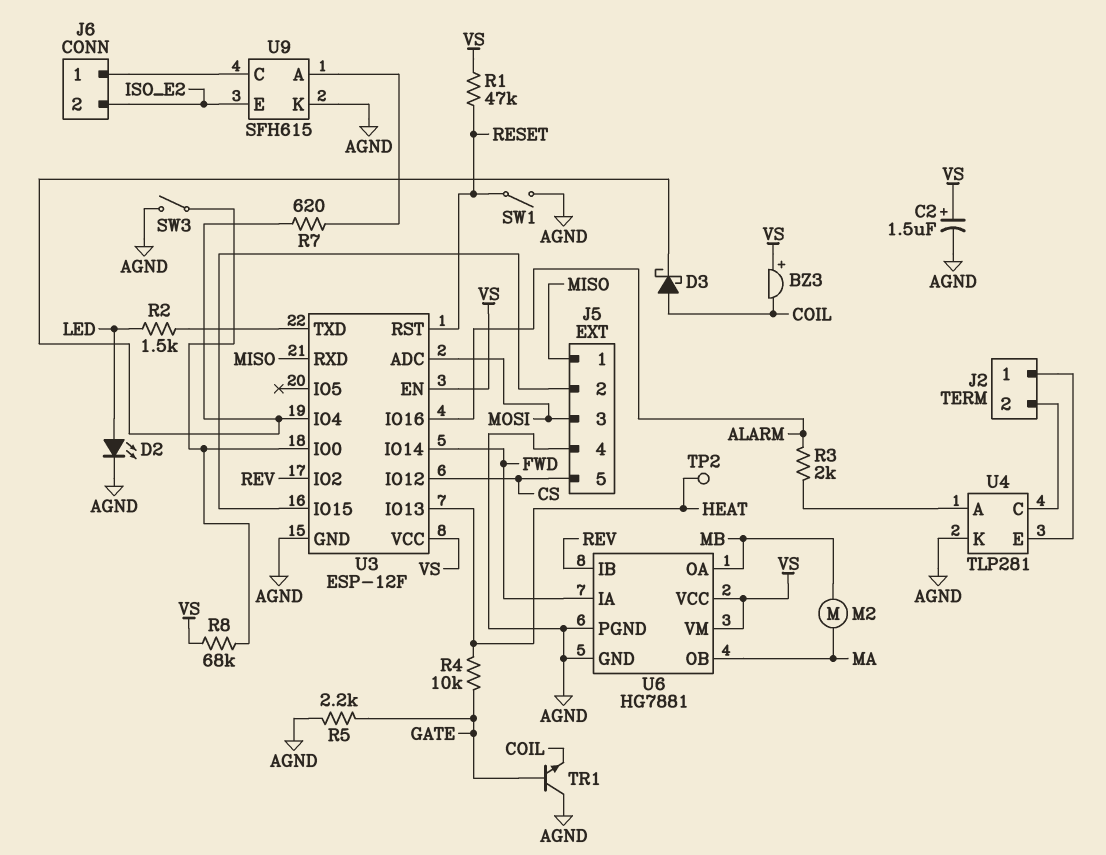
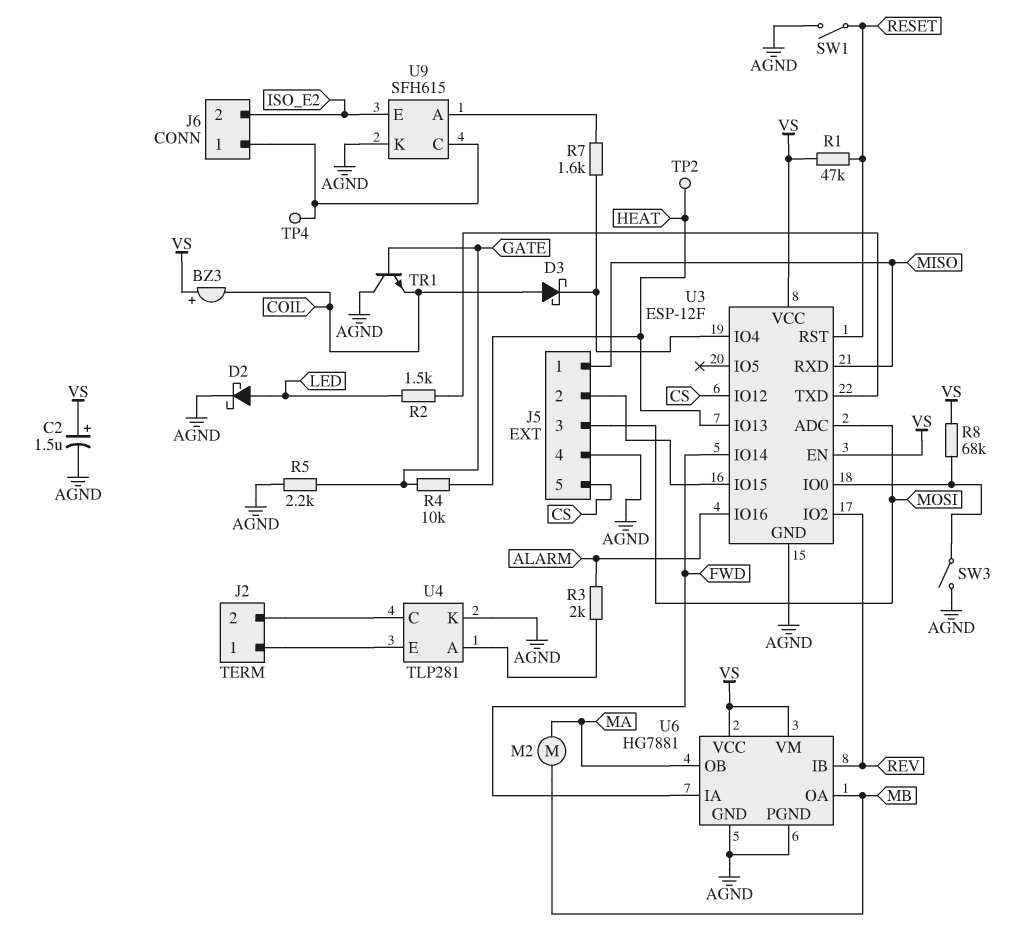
D2: LED (A LED, K AGND) -> schottky (A LED, K AGND)
R7: 620 (U3/IO4, U9/A) -> 1.6k (U3/IO4, U9/A)
TP4: none -> test point (J6/1)

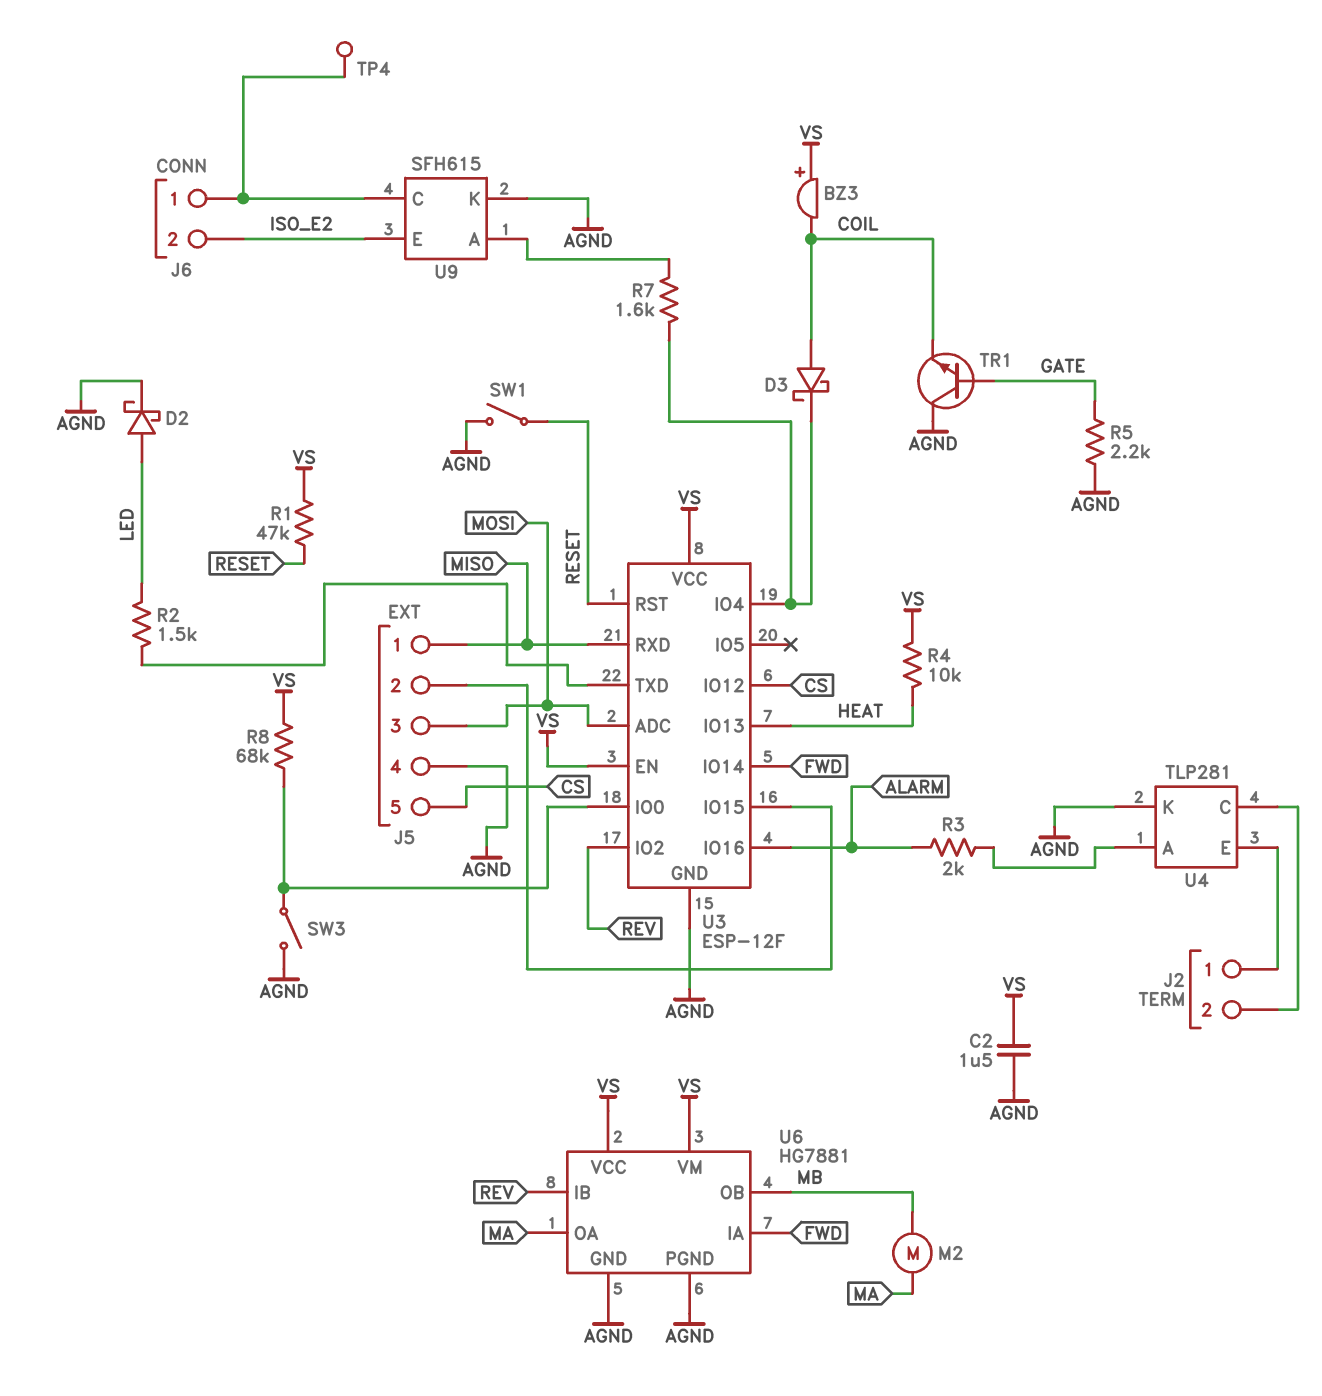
C2: 1.5uF (plus VS, minus AGND) -> 1.5uF (AGND, VS)
R4: 10k (GATE, HEAT) -> 10k (HEAT, VS)
TP2: test point (HEAT) -> none
U6 pin OA: MB -> MA
U6 pin OB: MA -> MB

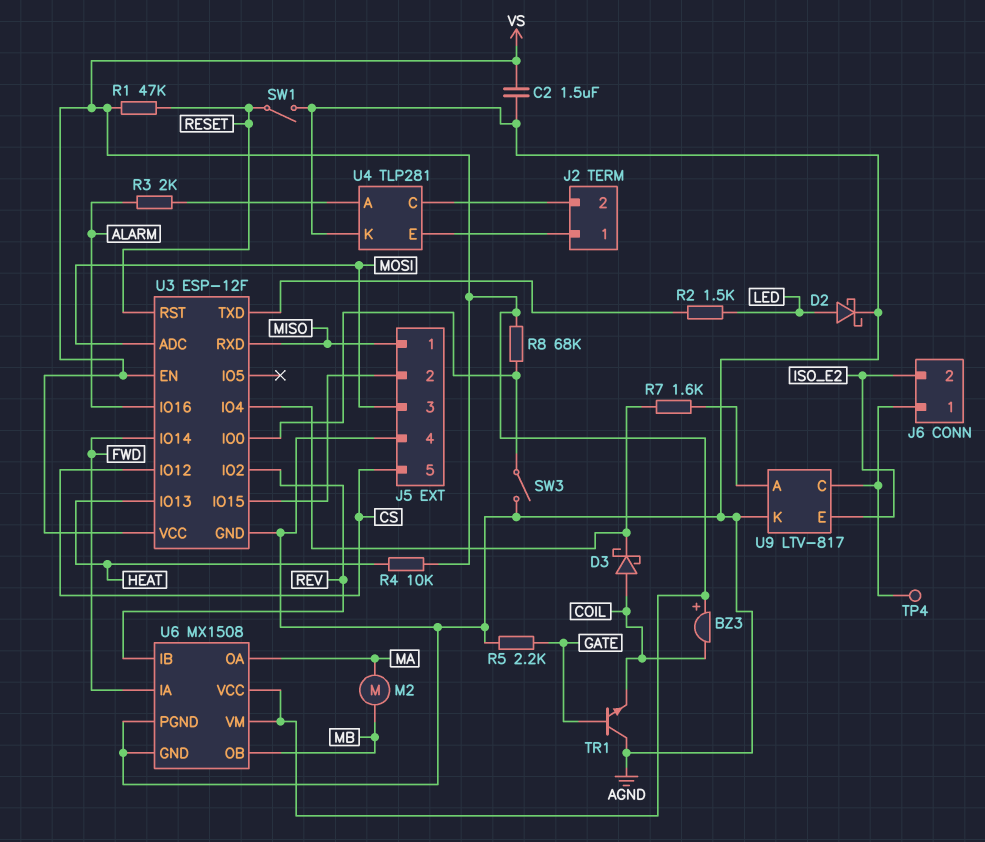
U6: HG7881 -> MX1508
U9: SFH615 -> LTV-817

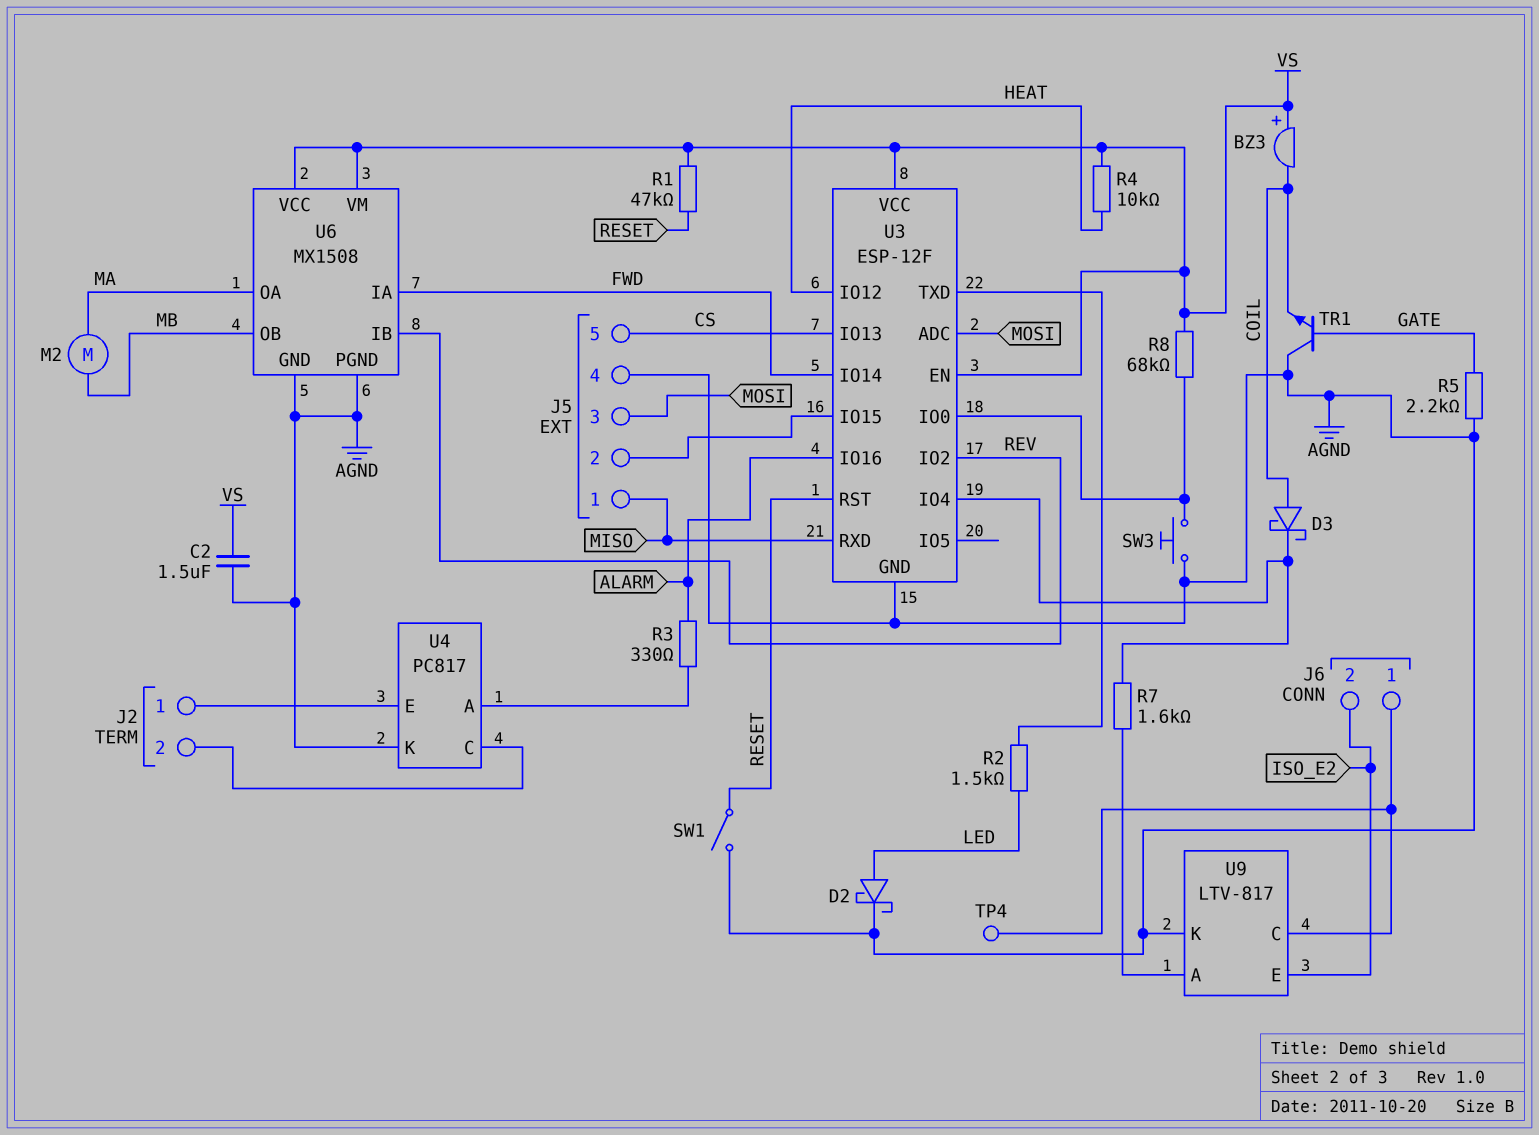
R3: 2k (ALARM, U4/A) -> 330 (ALARM, U4/A)
SW3: switch (AGND, U3/IO0) -> button (AGND, U3/IO0)
U3 pin IO12: CS -> HEAT
U3 pin IO13: HEAT -> CS
U4: TLP281 -> PC817

